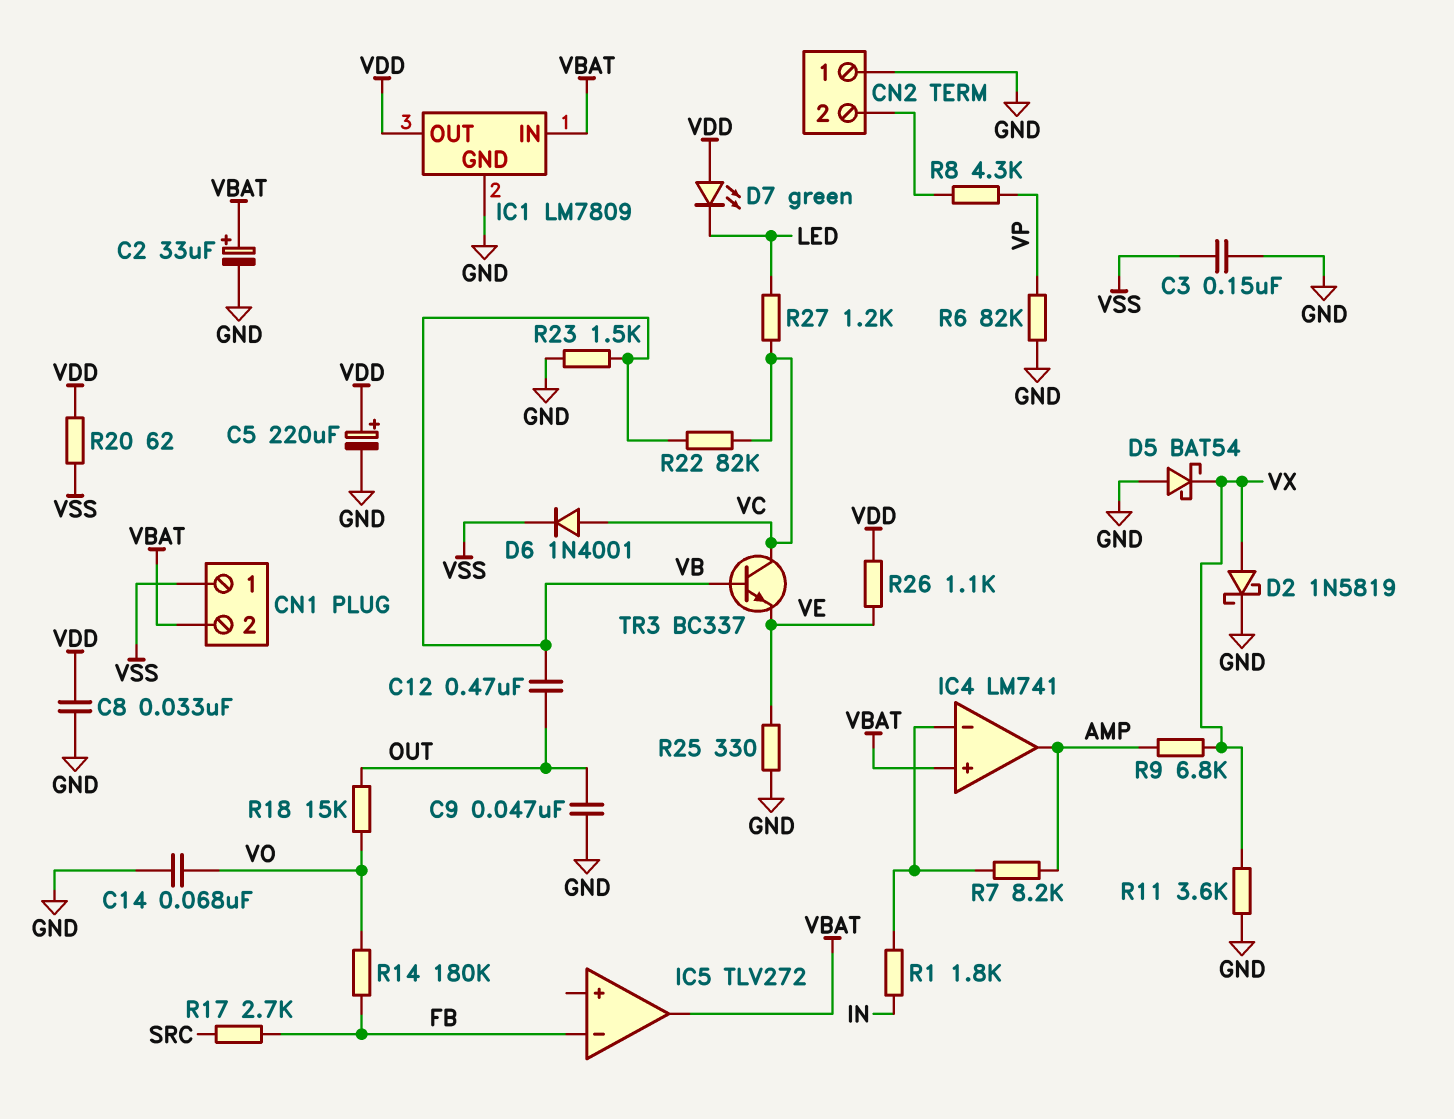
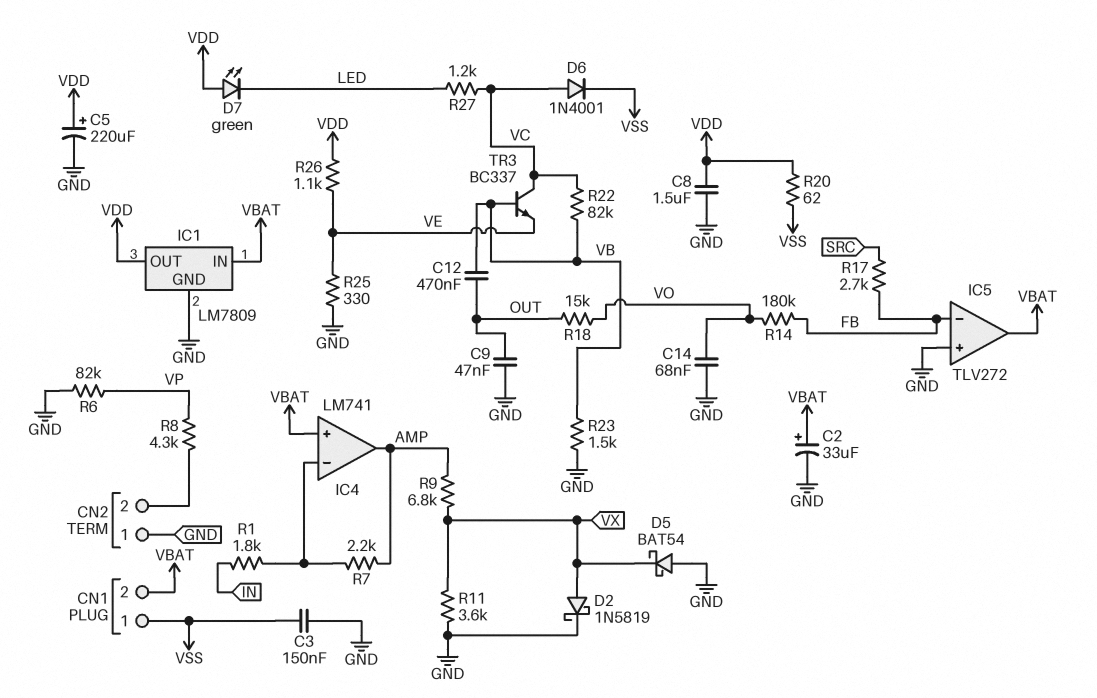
C8: 33nF (GND, VDD) -> 1.5uF (GND, VDD)
IC5 pin in+: none -> GND
R7: 8.2k (AMP, IC4/in-) -> 2.2k (AMP, IC4/in-)

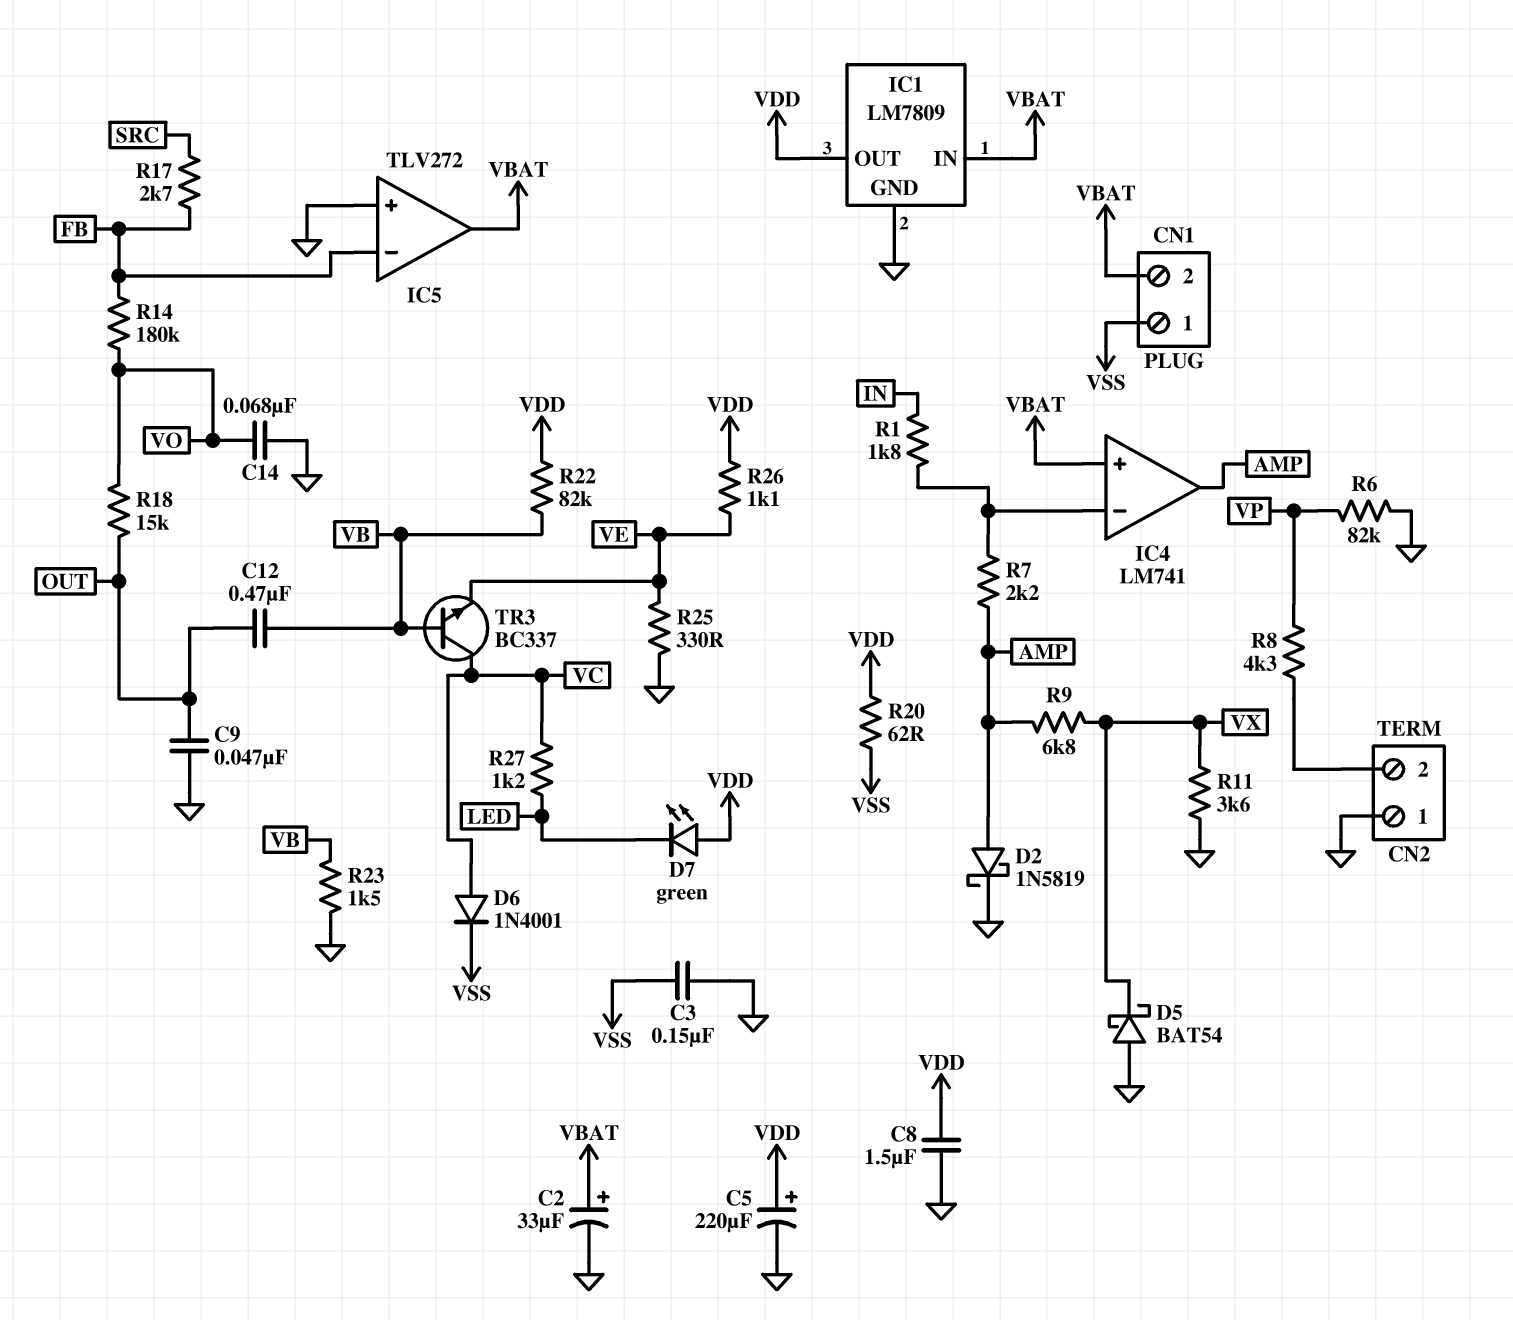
D2: schottky 1N5819 (A VX, K GND) -> schottky 1N5819 (A AMP, K GND)
R22: 82k (VB, VC) -> 82k (VB, VDD)

